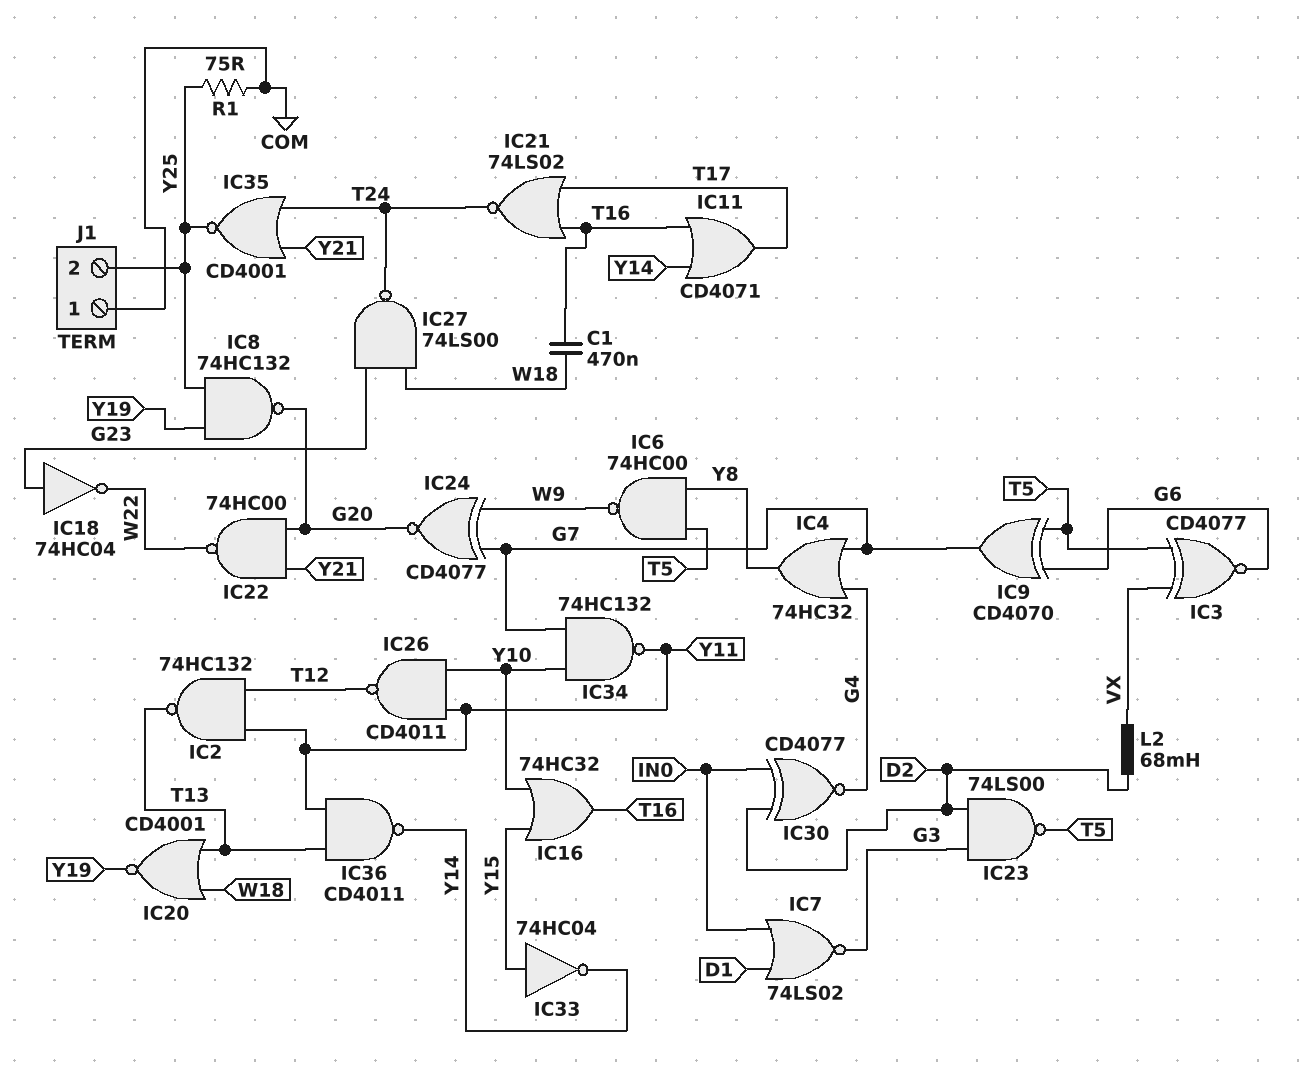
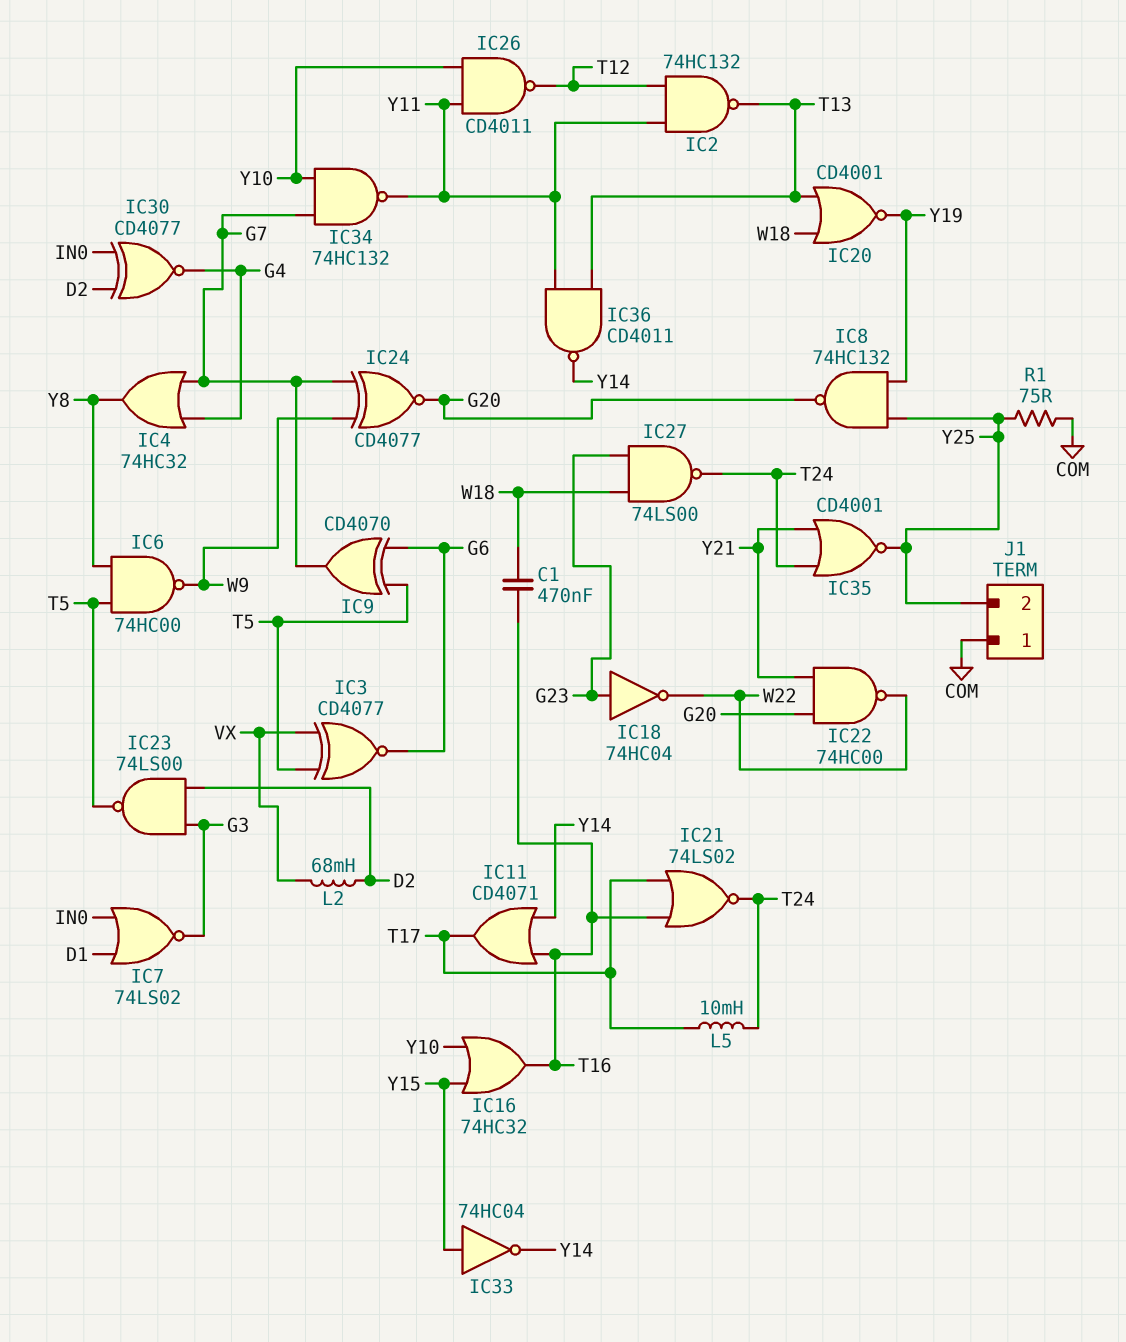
L5: none -> 10mH (T17, T24)

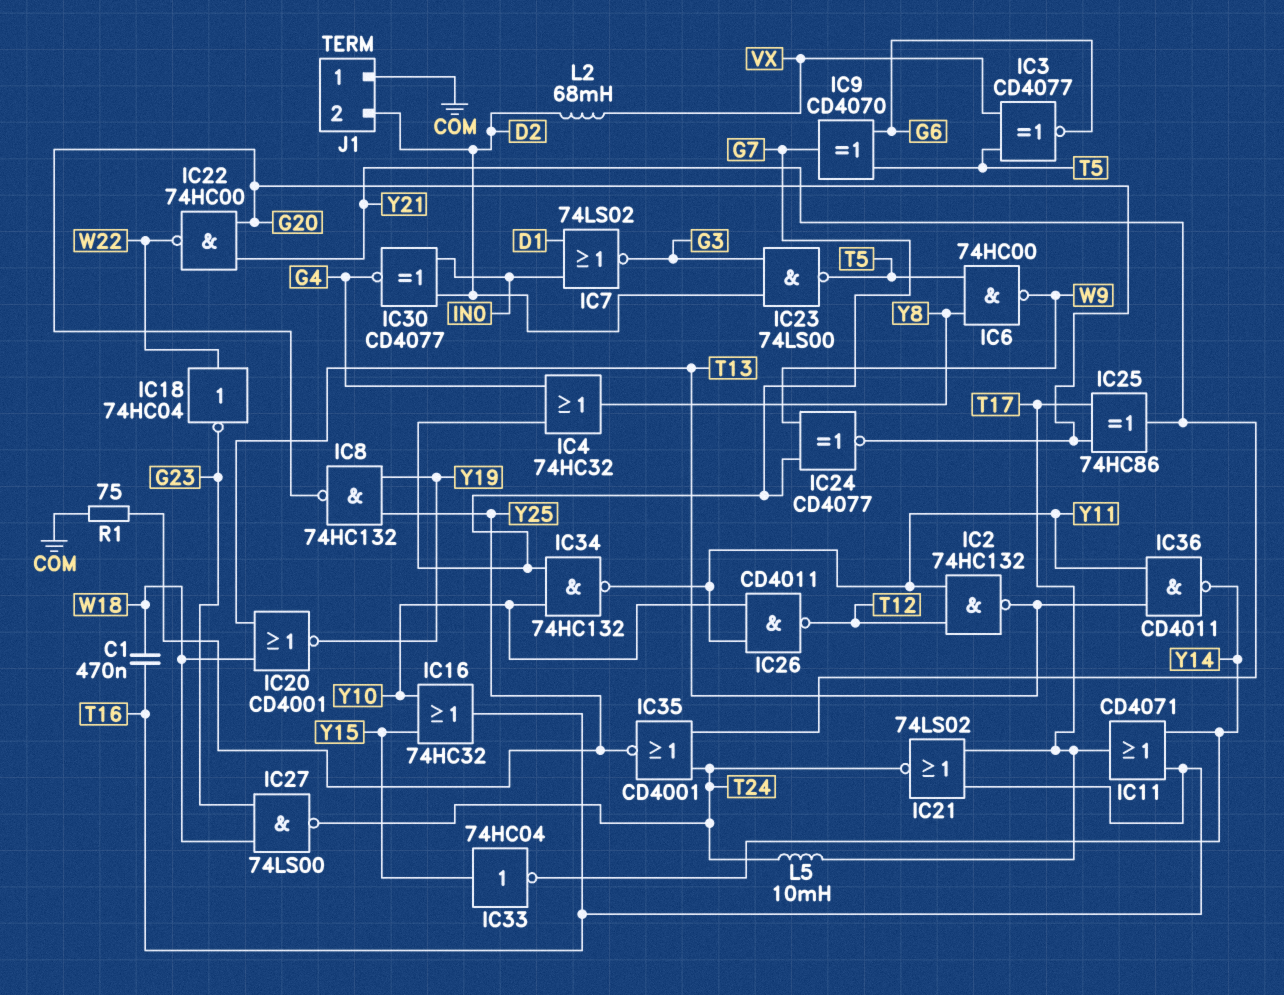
IC18: NOT 74HC04 (in G23, out W22) -> NOT 74HC04 (in W22, out G23)
IC25: none -> XOR 74HC86 (in G20, in T17, out Y21)
J1 pin 2: Y25 -> D2

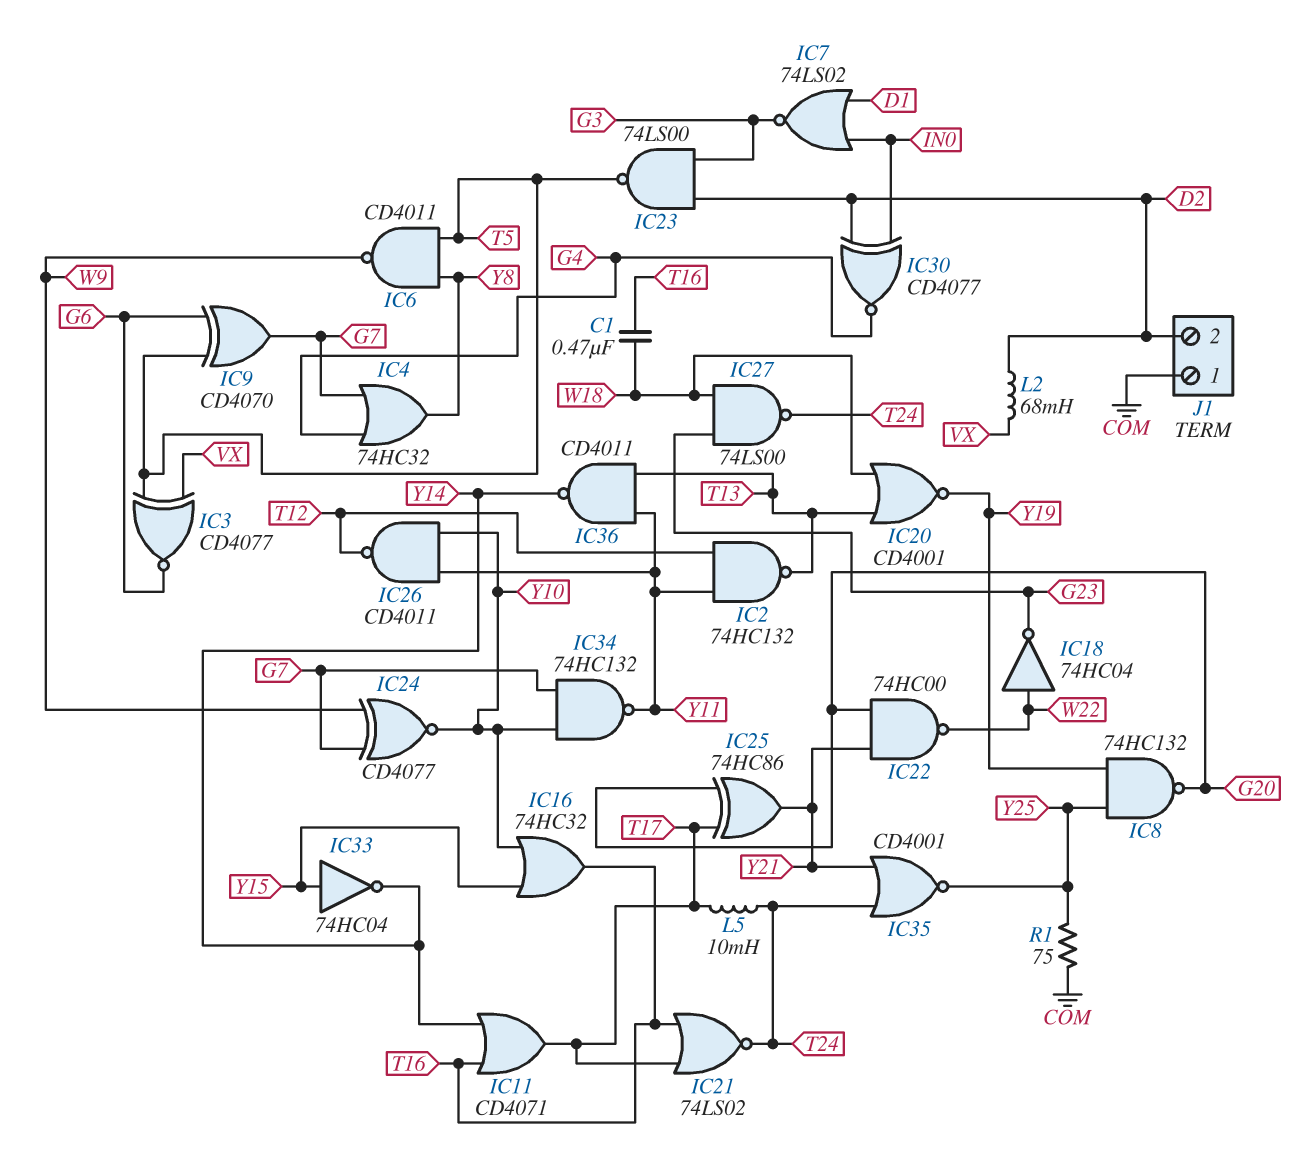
IC6: NAND 74HC00 (in T5, in Y8, out W9) -> NAND CD4011 (in T5, in Y8, out W9)
IC24: XNOR CD4077 (in G7, in W9, out G20) -> XNOR CD4077 (in G7, in W9, out Y10)

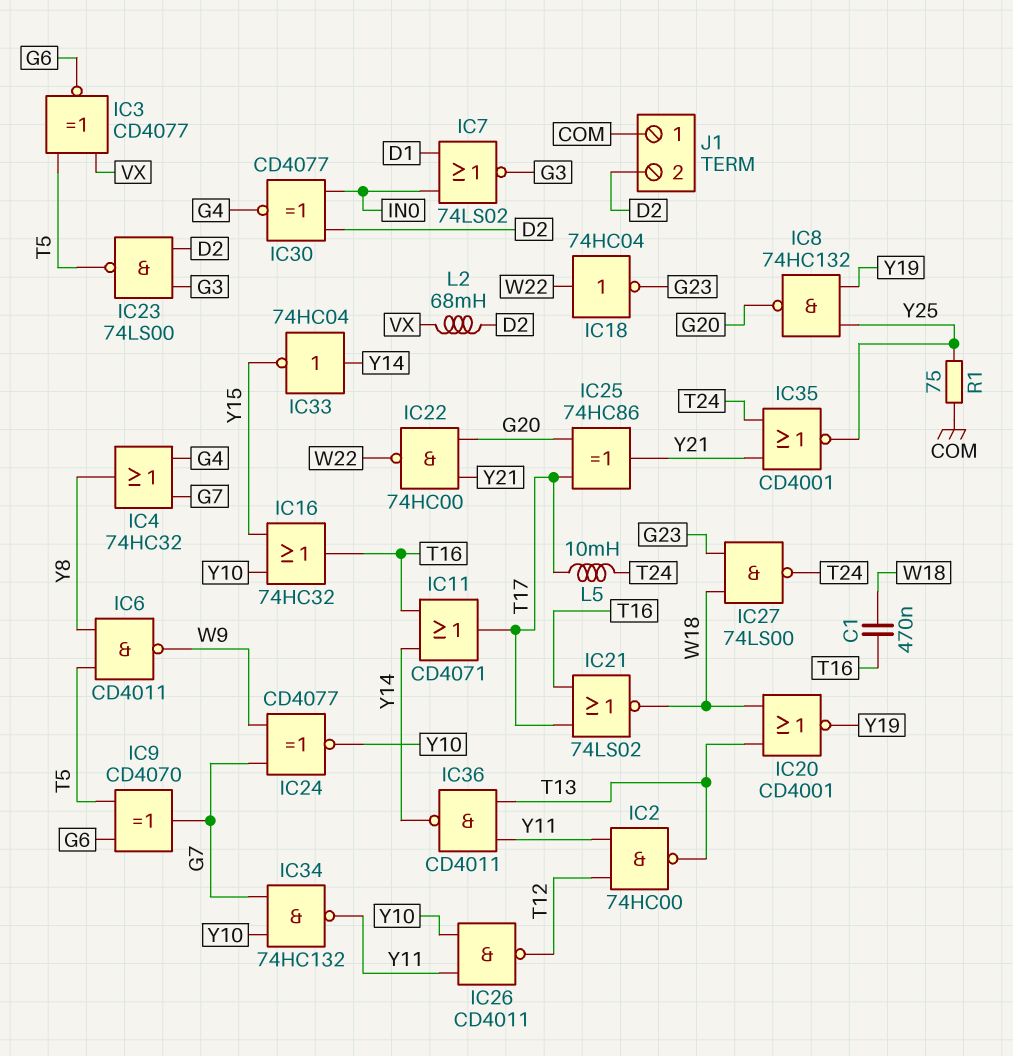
IC2: NAND 74HC132 (in T12, in Y11, out T13) -> NAND 74HC00 (in T12, in Y11, out T13)
IC21: NOR 74LS02 (in T16, in T17, out T24) -> NOR 74LS02 (in T16, in T17, out W18)
IC33: NOT 74HC04 (in Y15, out Y14) -> NOT 74HC04 (in Y14, out Y15)

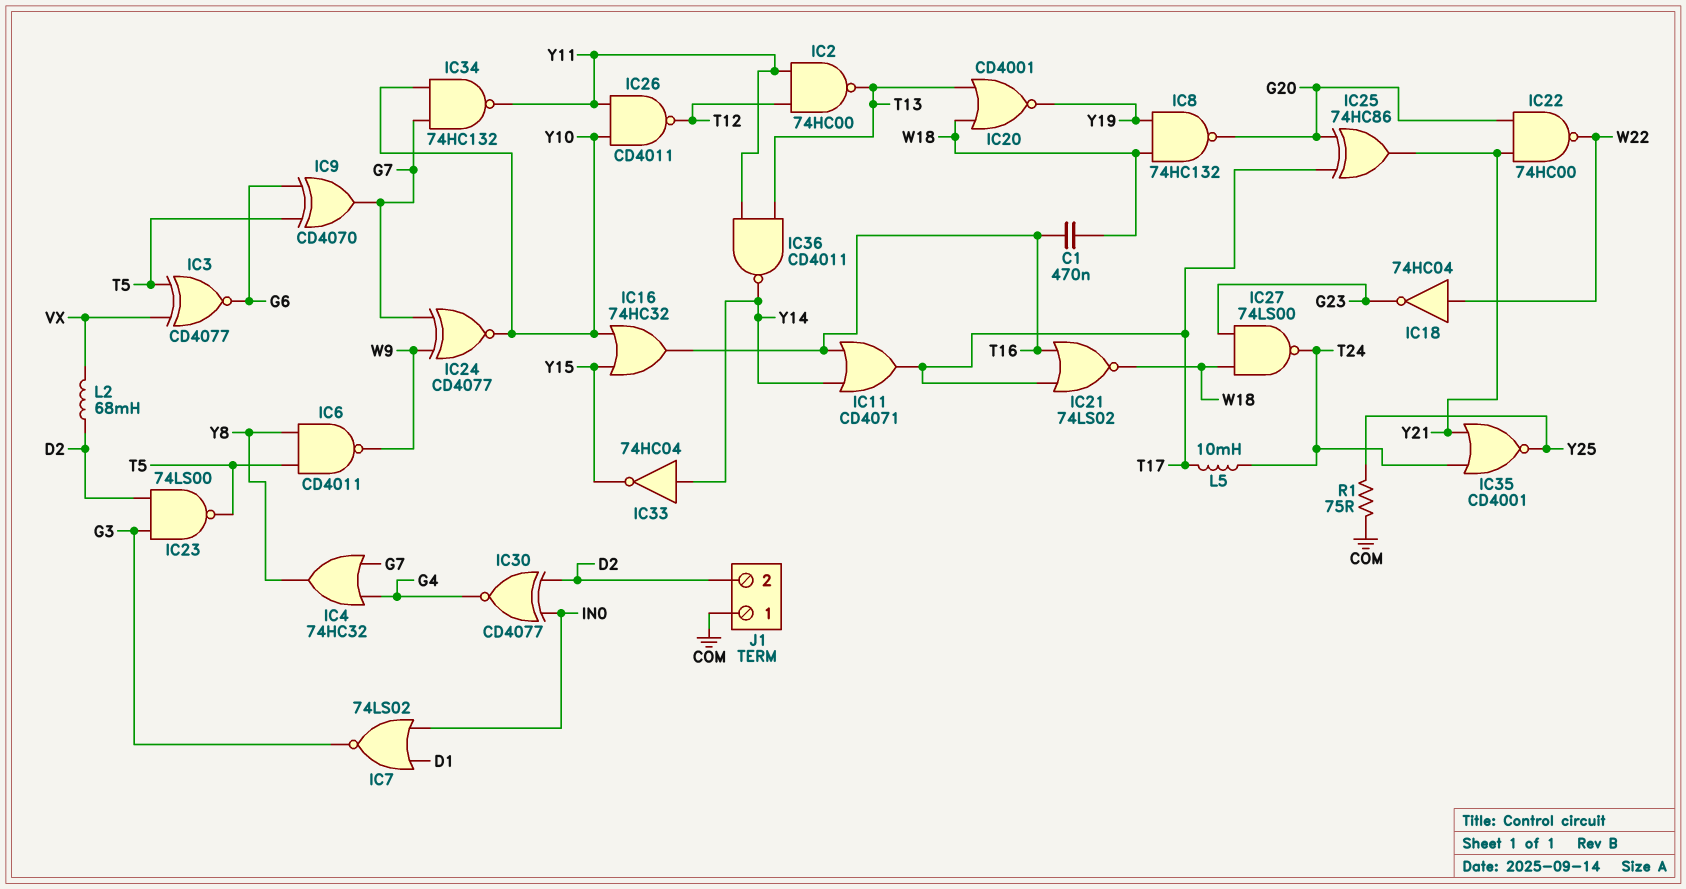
IC8: NAND 74HC132 (in Y19, in Y25, out G20) -> NAND 74HC132 (in W18, in Y19, out G20)

